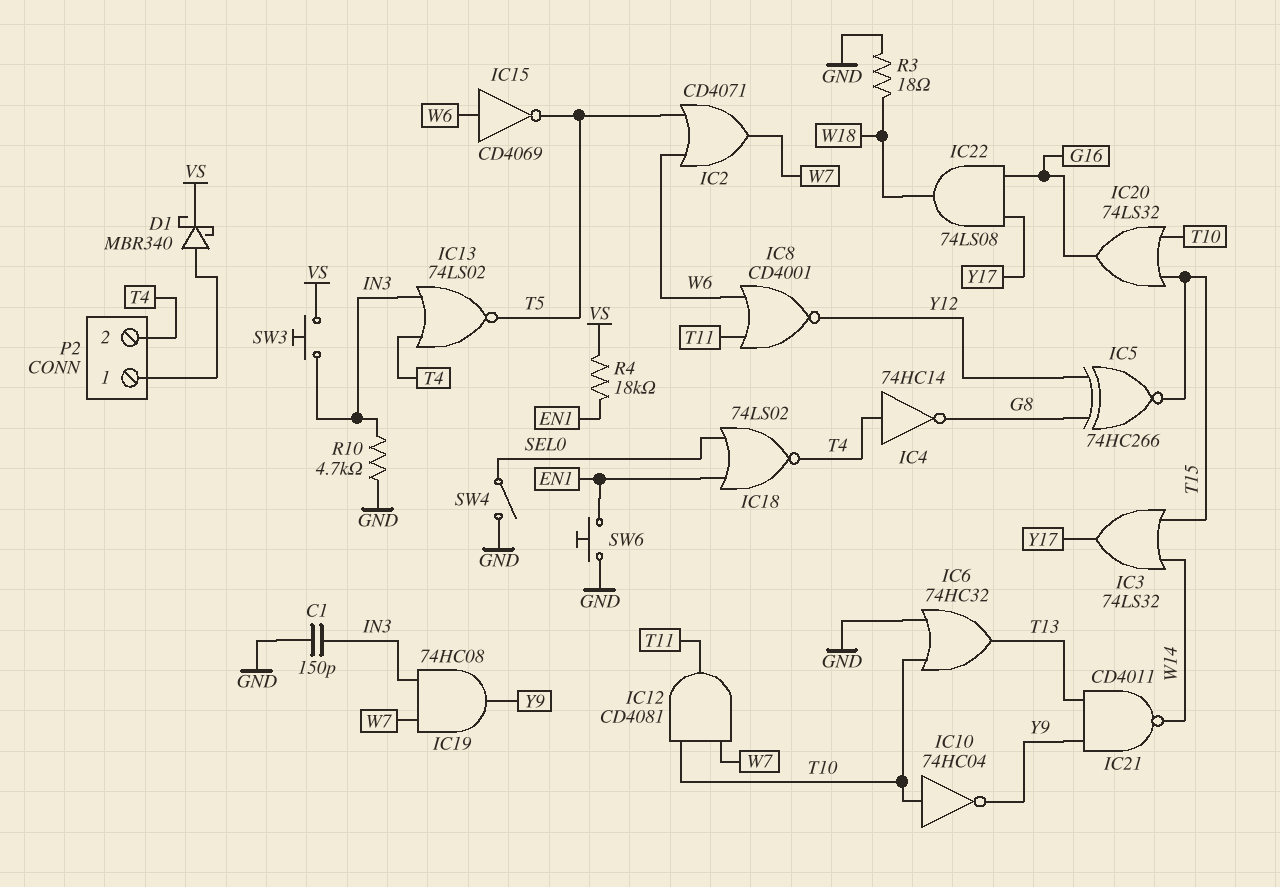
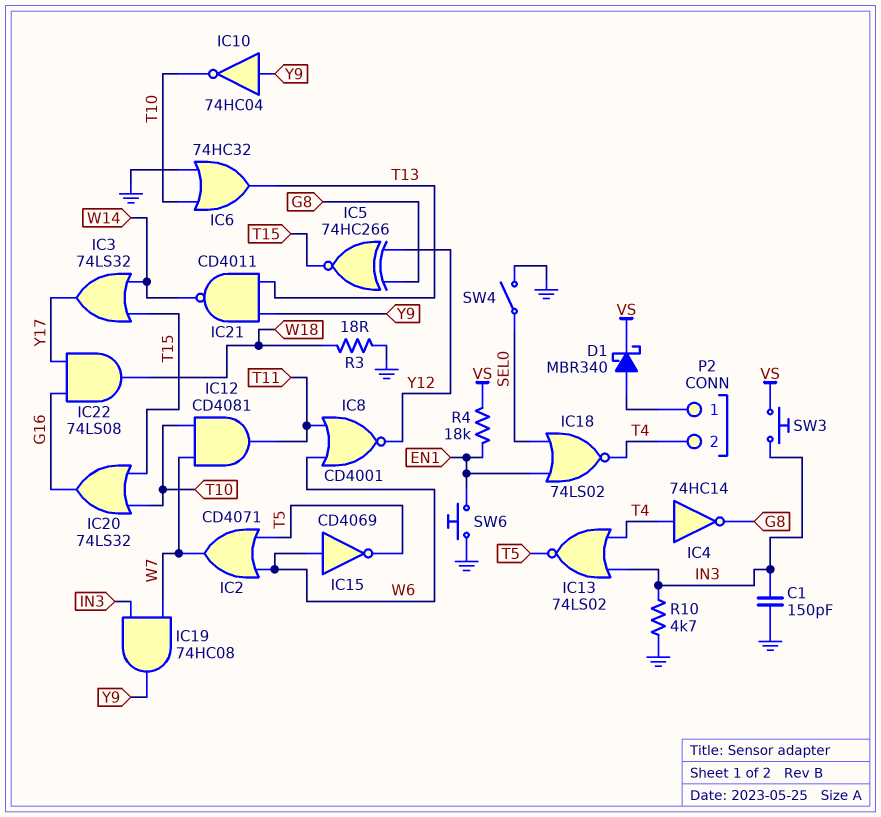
IC10: NOT 74HC04 (in T10, out Y9) -> NOT 74HC04 (in Y9, out T10)

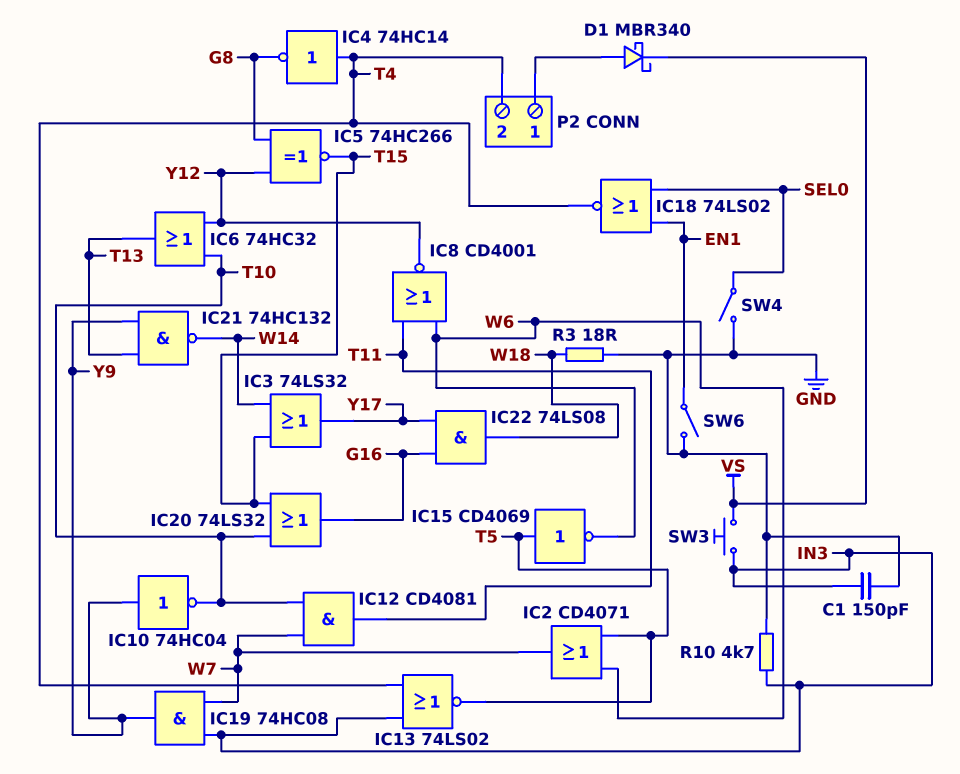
IC6: OR 74HC32 (in GND, in T10, out T13) -> OR 74HC32 (in T10, in Y12, out T13)
IC15: NOT CD4069 (in W6, out T5) -> NOT CD4069 (in T5, out W6)
IC21: NAND CD4011 (in T13, in Y9, out W14) -> NAND 74HC132 (in T13, in Y9, out W14)
R4: 18k (EN1, VS) -> none
SW6: button (EN1, GND) -> switch (EN1, GND)

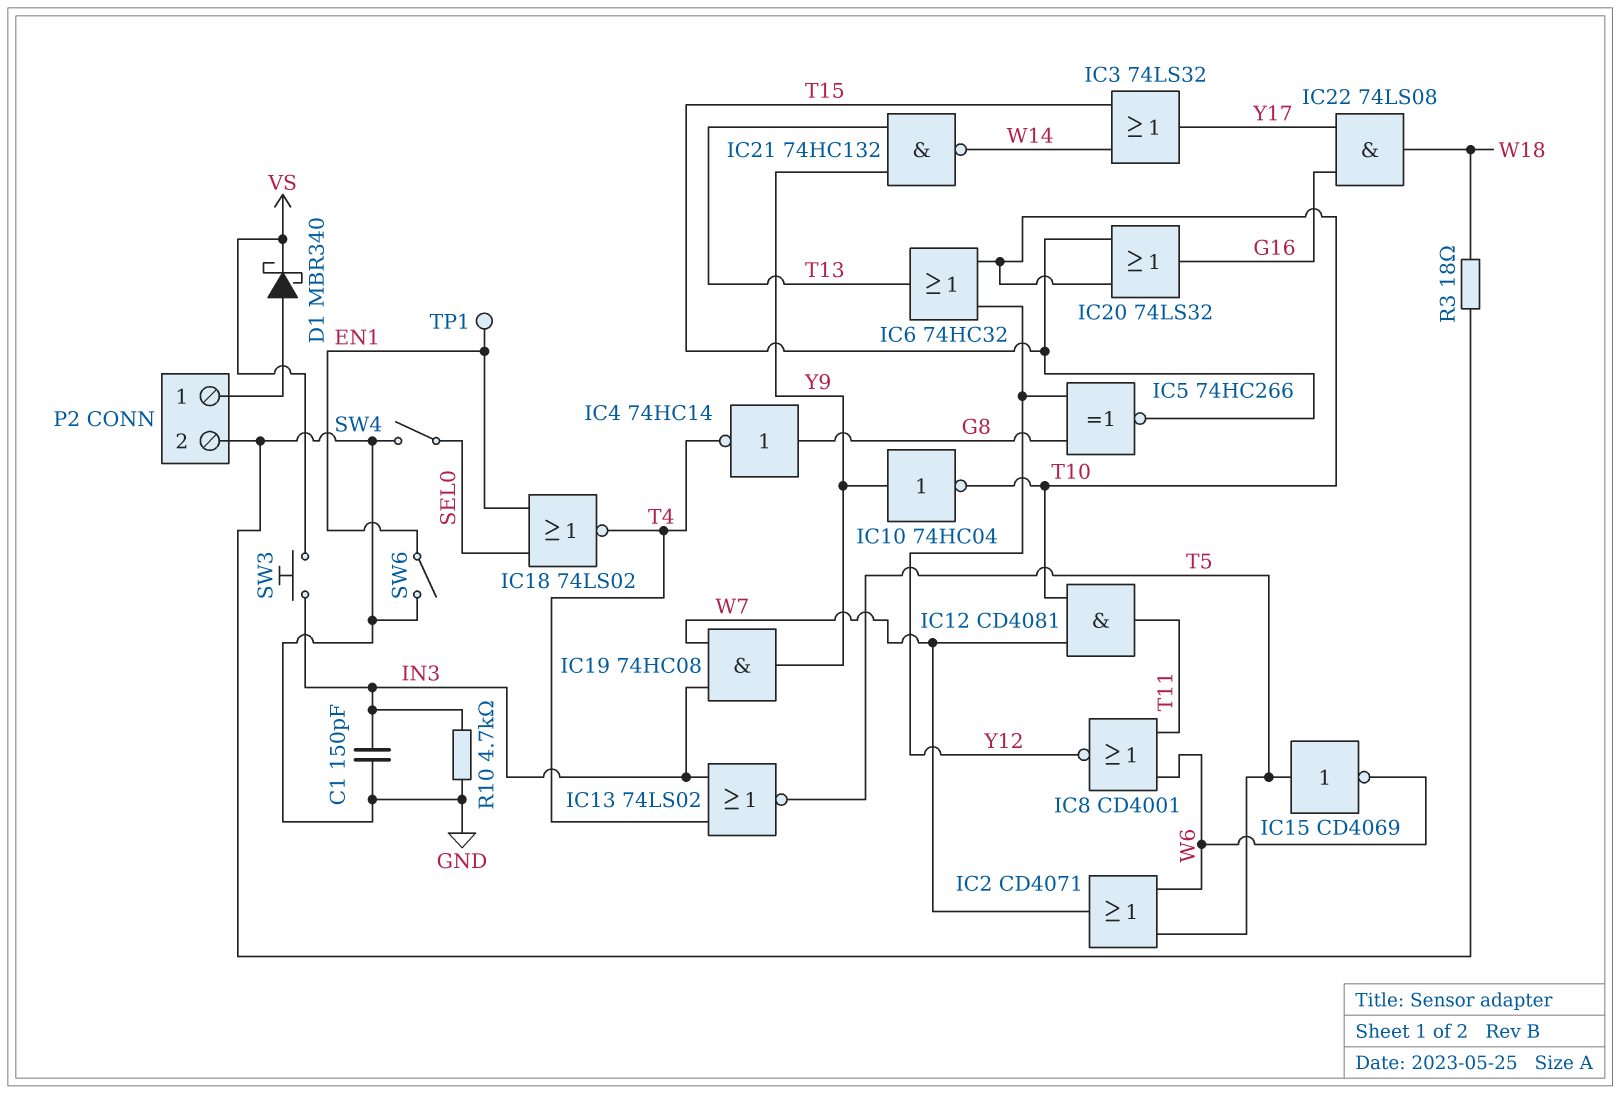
IC4: NOT 74HC14 (in T4, out G8) -> NOT 74HC14 (in G8, out T4)
P2 pin 2: T4 -> GND
TP1: none -> test point (EN1)

